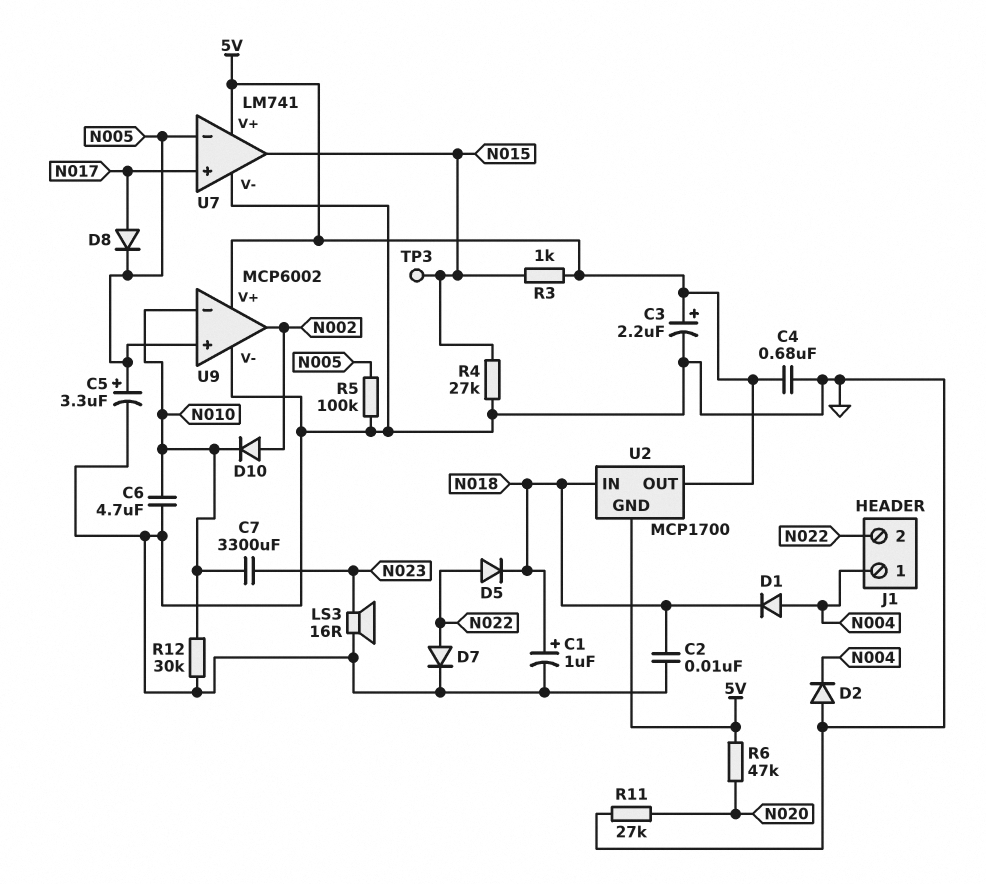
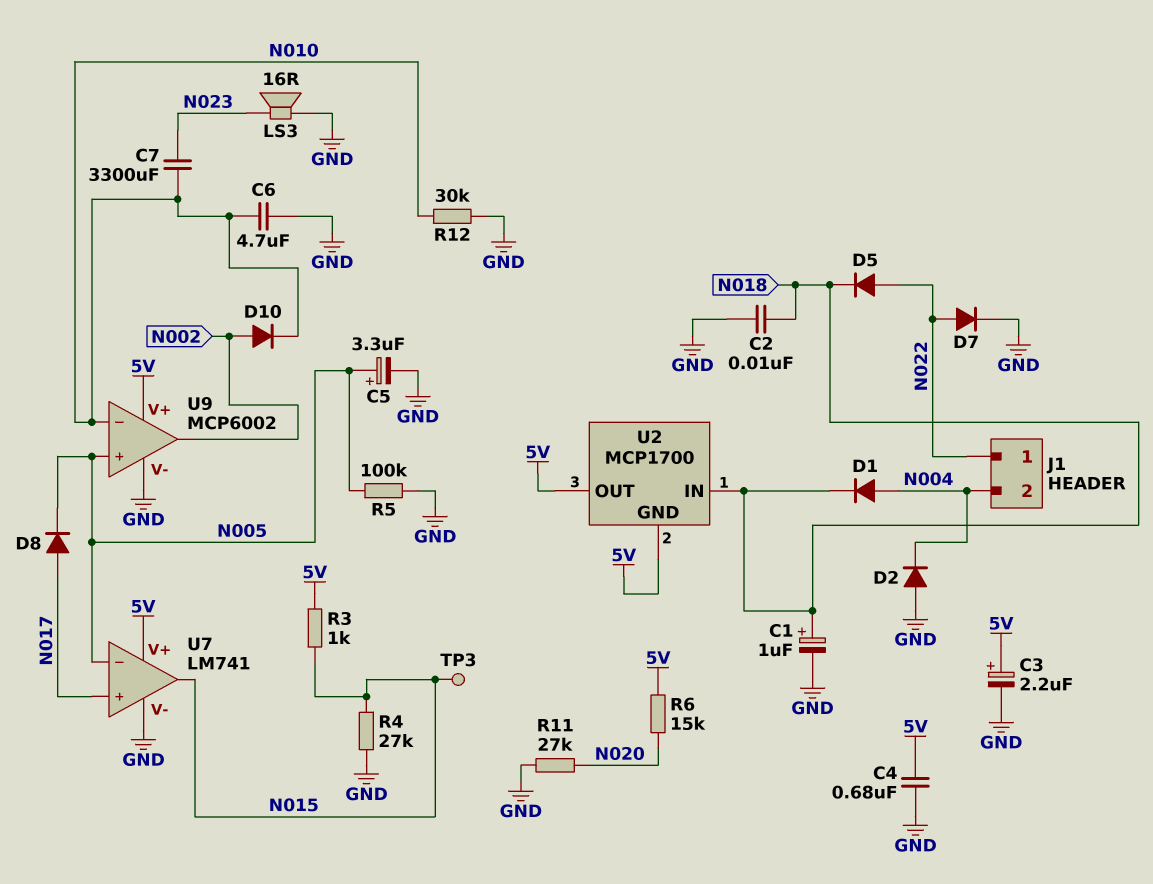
J1 pin 1: N004 -> N022
J1 pin 2: N022 -> N004
R6: 47k (5V, N020) -> 15k (5V, N020)

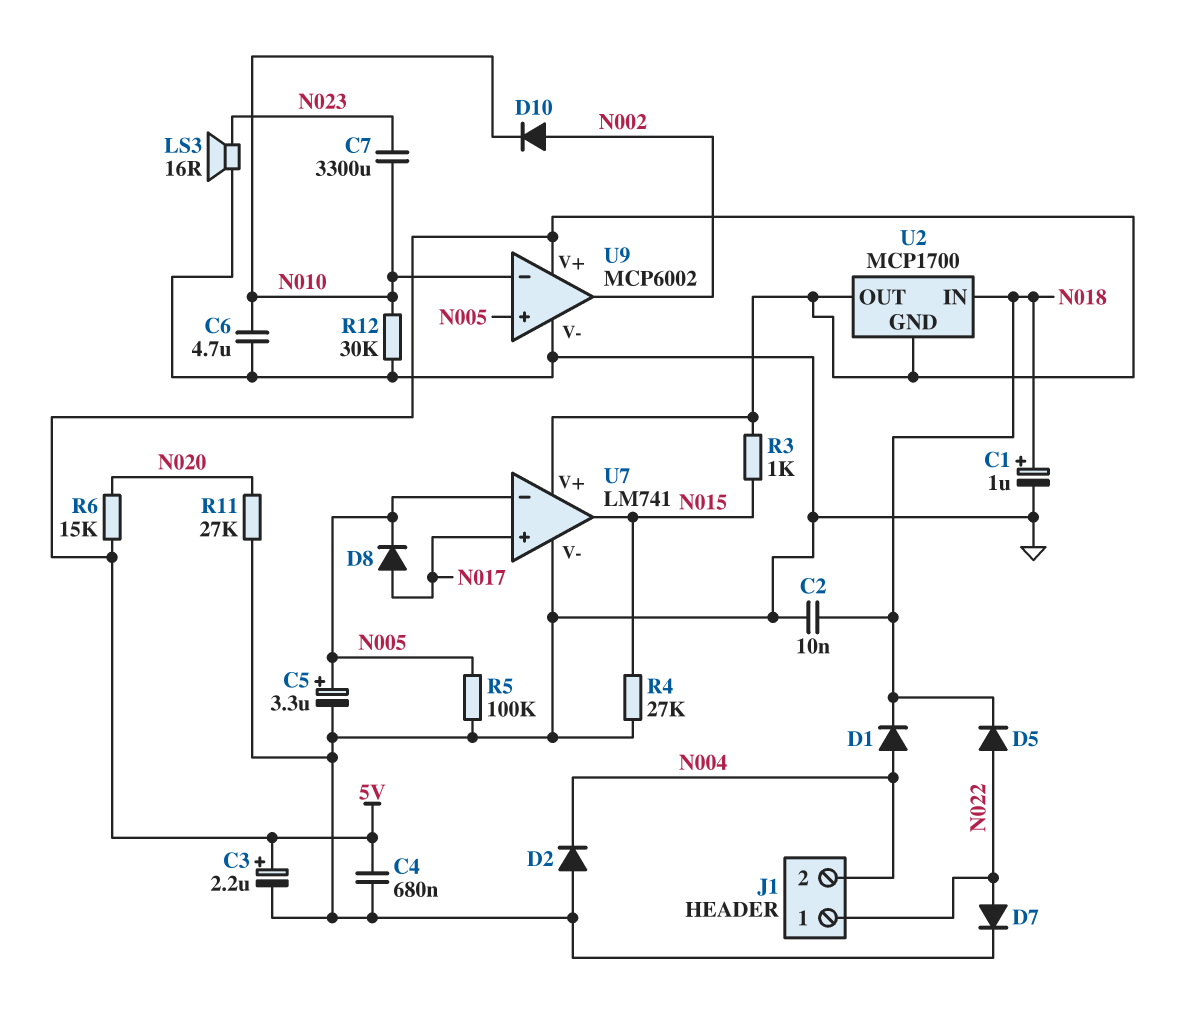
TP3: test point (N015) -> none

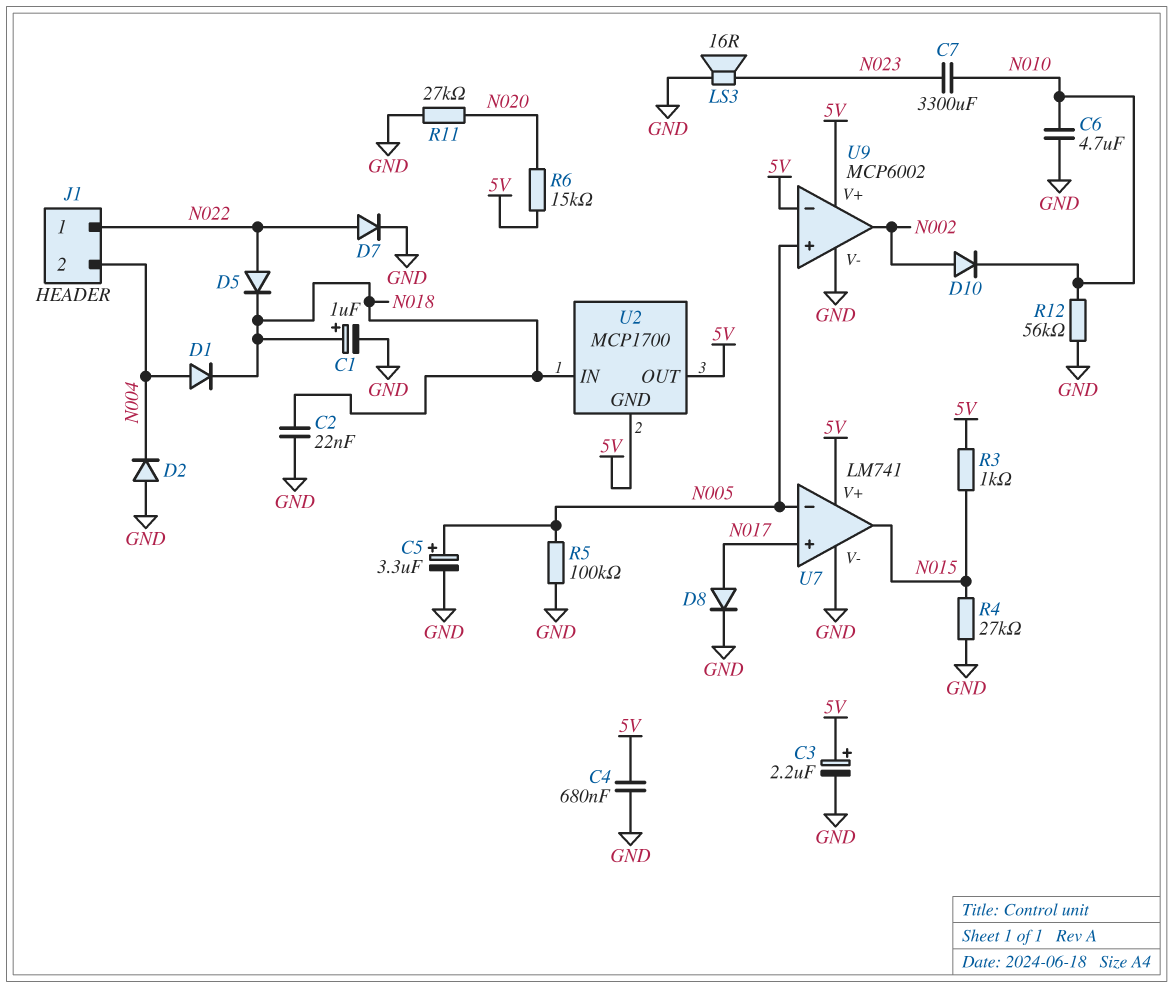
C2: 10nF (GND, N018) -> 22nF (GND, N018)
D8: diode (A N017, K N005) -> diode (A N017, K GND)
R12: 30k (GND, N010) -> 56k (GND, N010)
U9 pin in-: N010 -> 5V

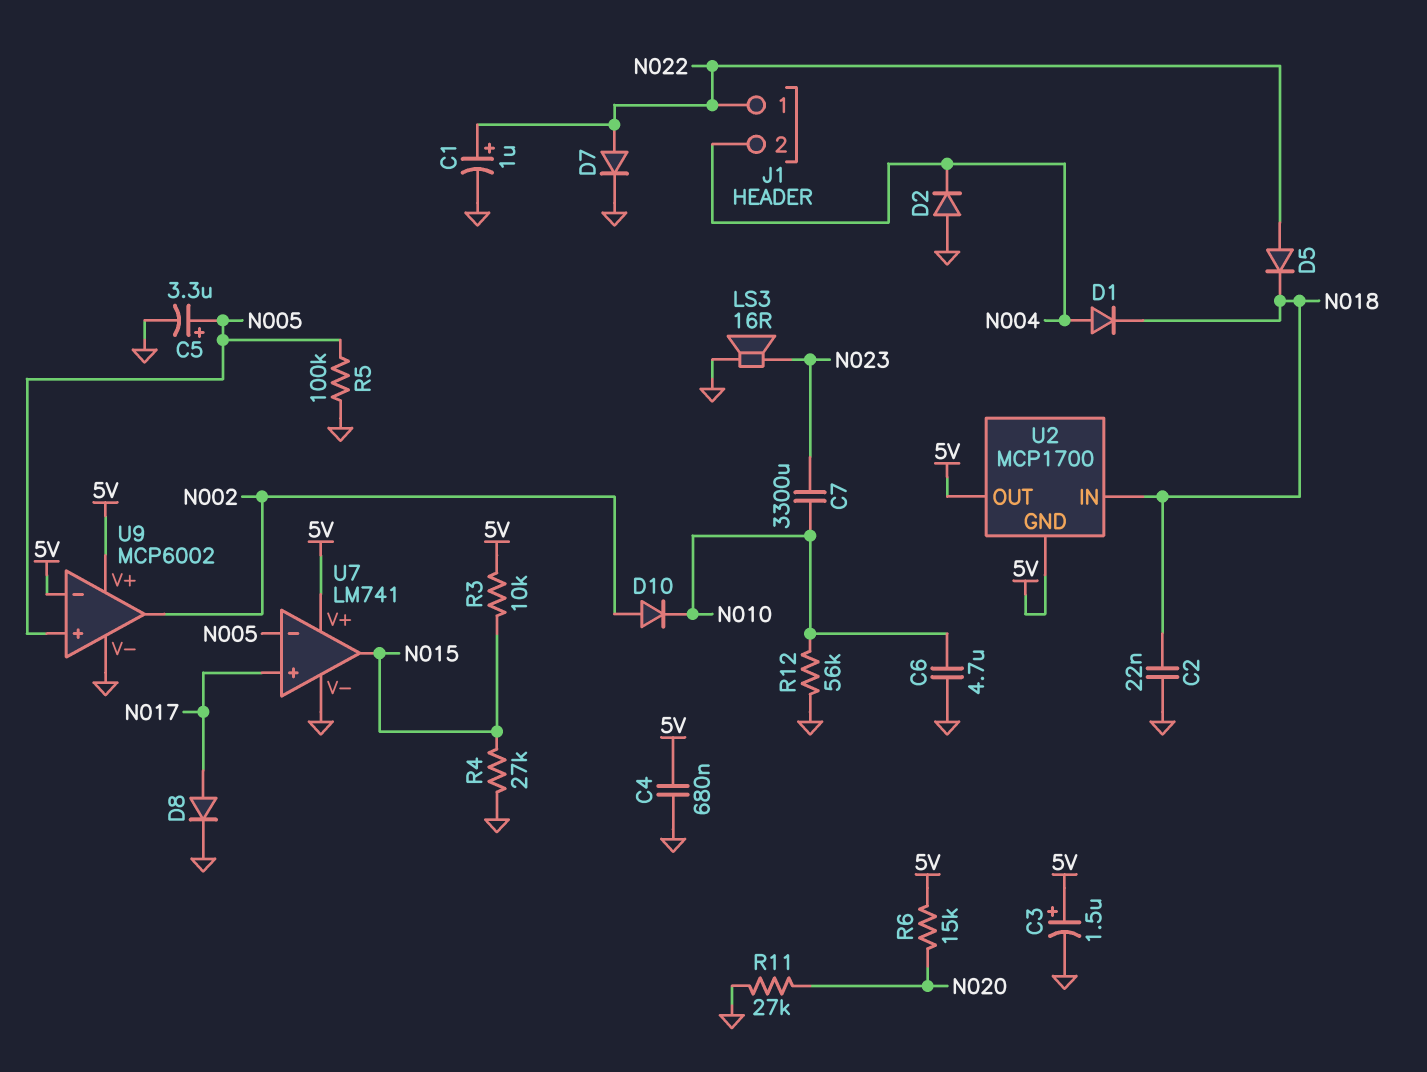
C1: 1uF (plus N018, minus GND) -> 1uF (plus N022, minus GND)
C3: 2.2uF (plus 5V, minus GND) -> 1.5uF (plus 5V, minus GND)
R3: 1k (5V, N015) -> 10k (5V, N015)

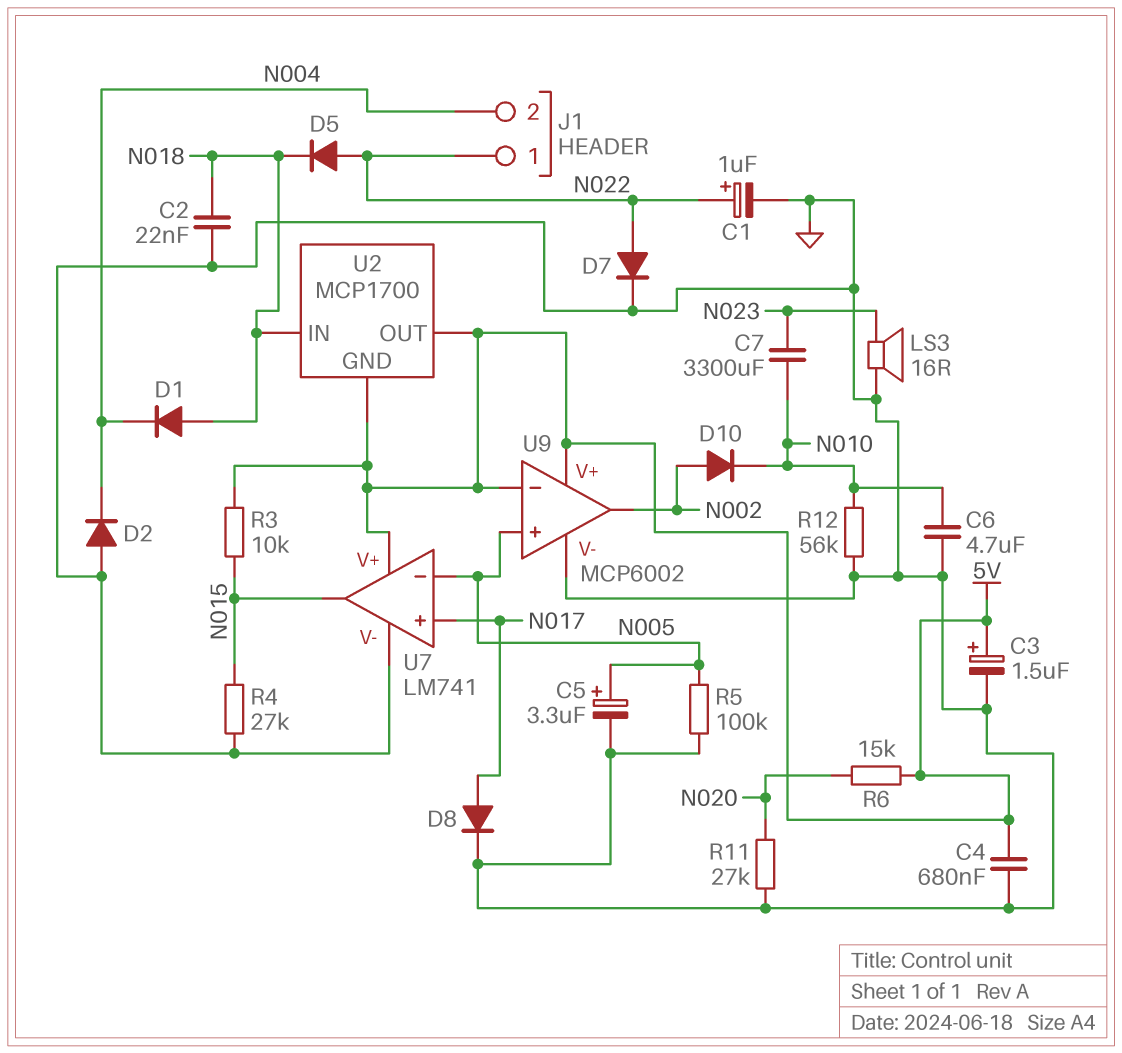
D1: diode (A N004, K N018) -> diode (A N018, K N004)

